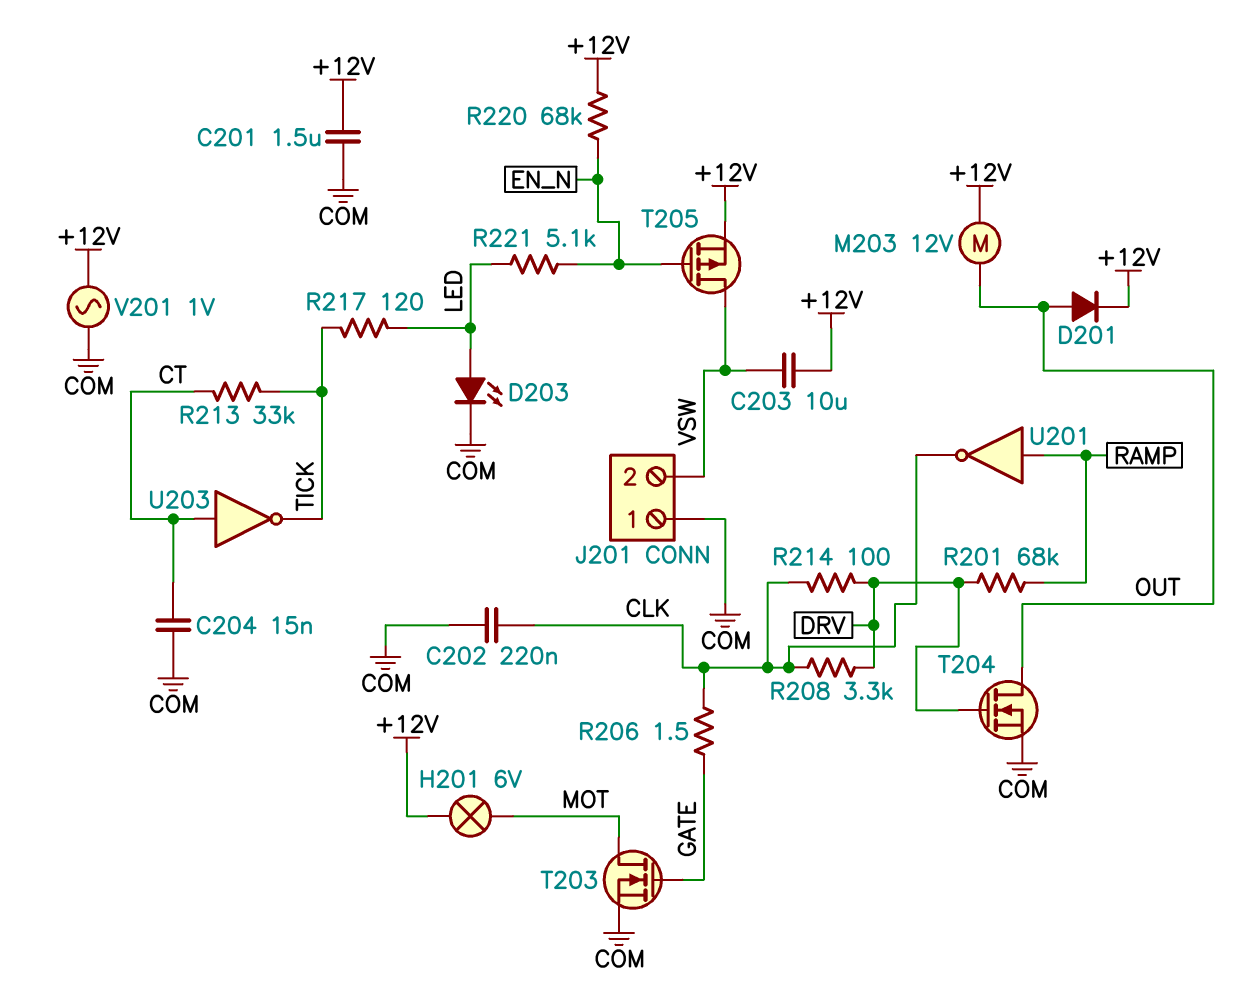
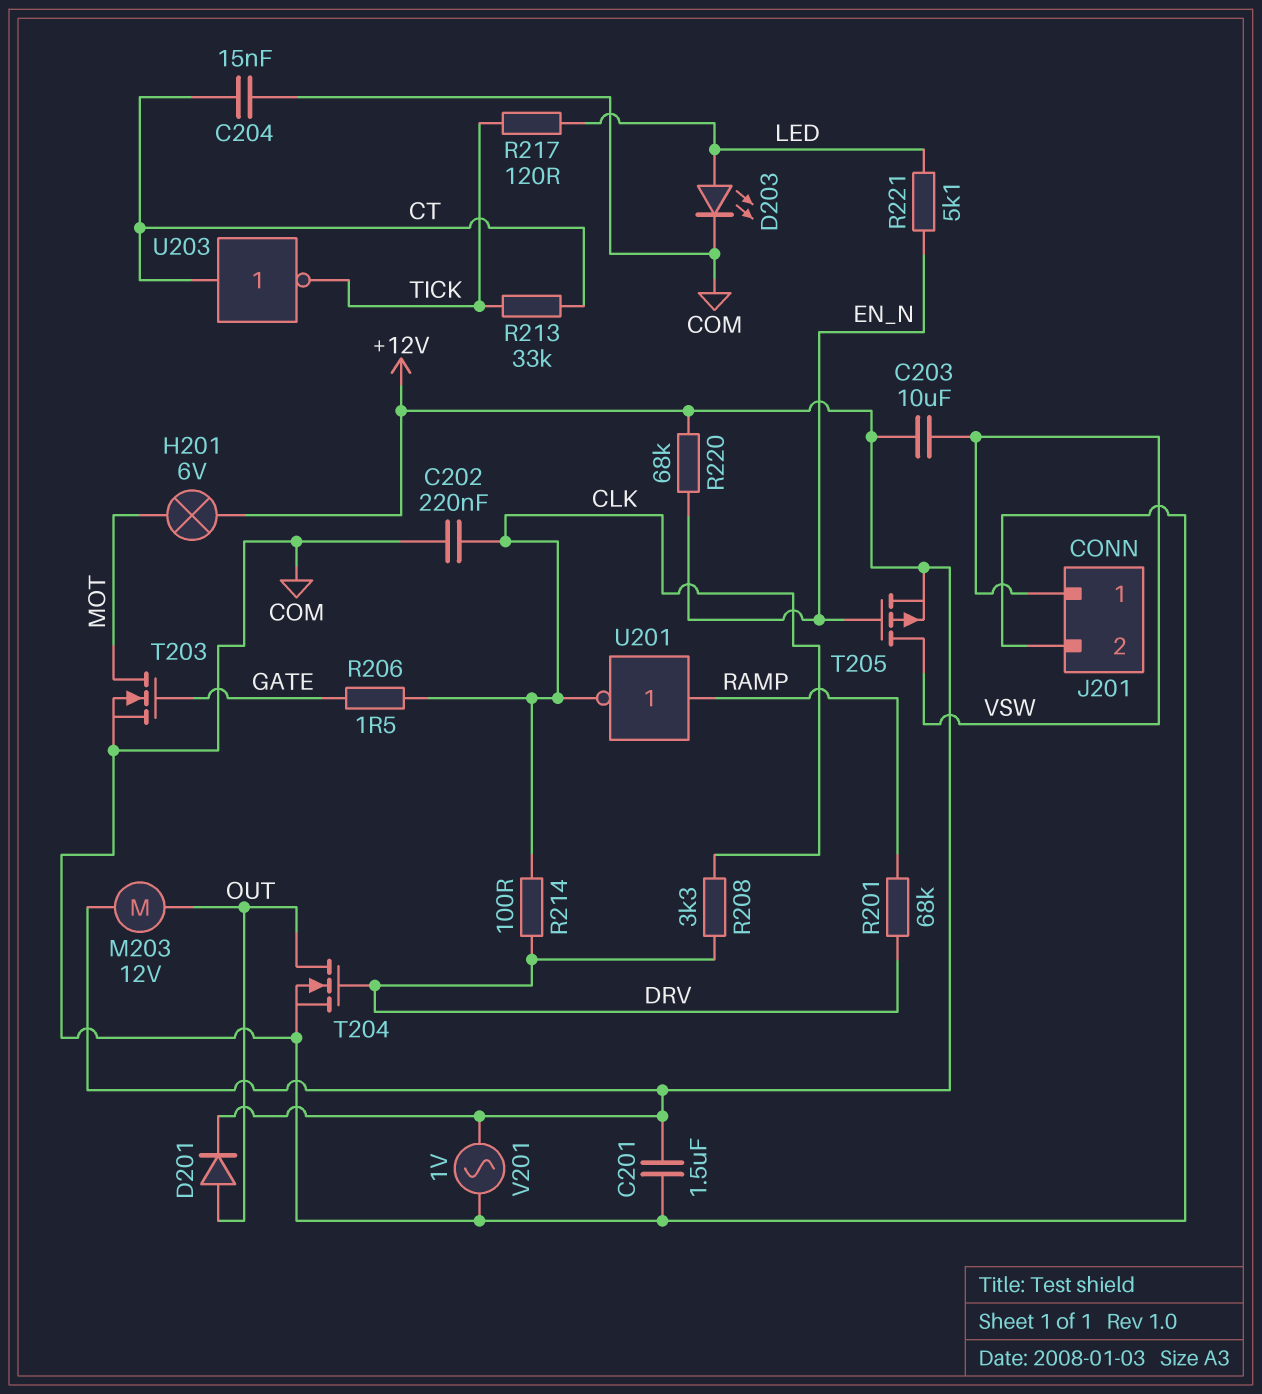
J201 pin 1: COM -> VSW
J201 pin 2: VSW -> COM

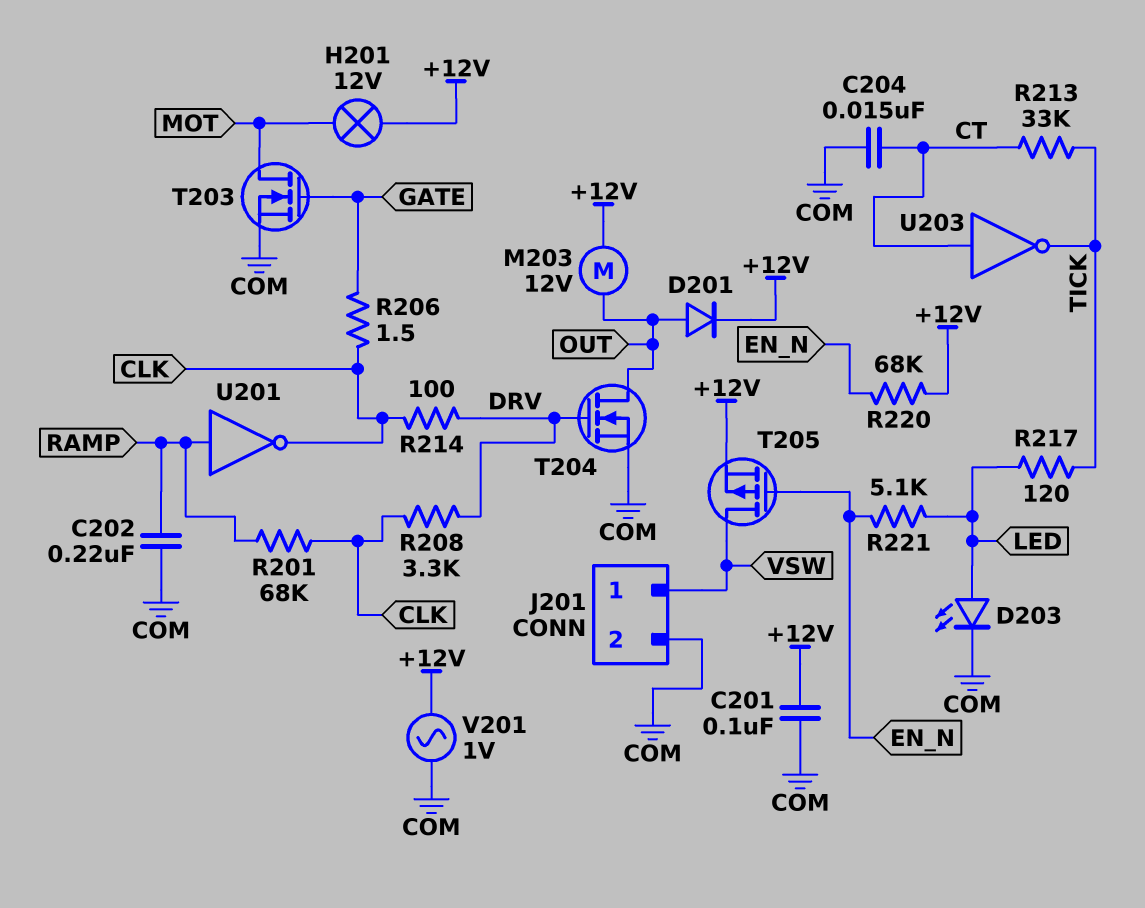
C201: 1.5uF (+12V, COM) -> 100nF (+12V, COM)
C202: 220nF (CLK, COM) -> 220nF (COM, RAMP)
C203: 10uF (+12V, VSW) -> none
H201: lamp 6V (+12V, MOT) -> lamp 12V (+12V, MOT)
R201: 68k (DRV, RAMP) -> 68k (CLK, RAMP)

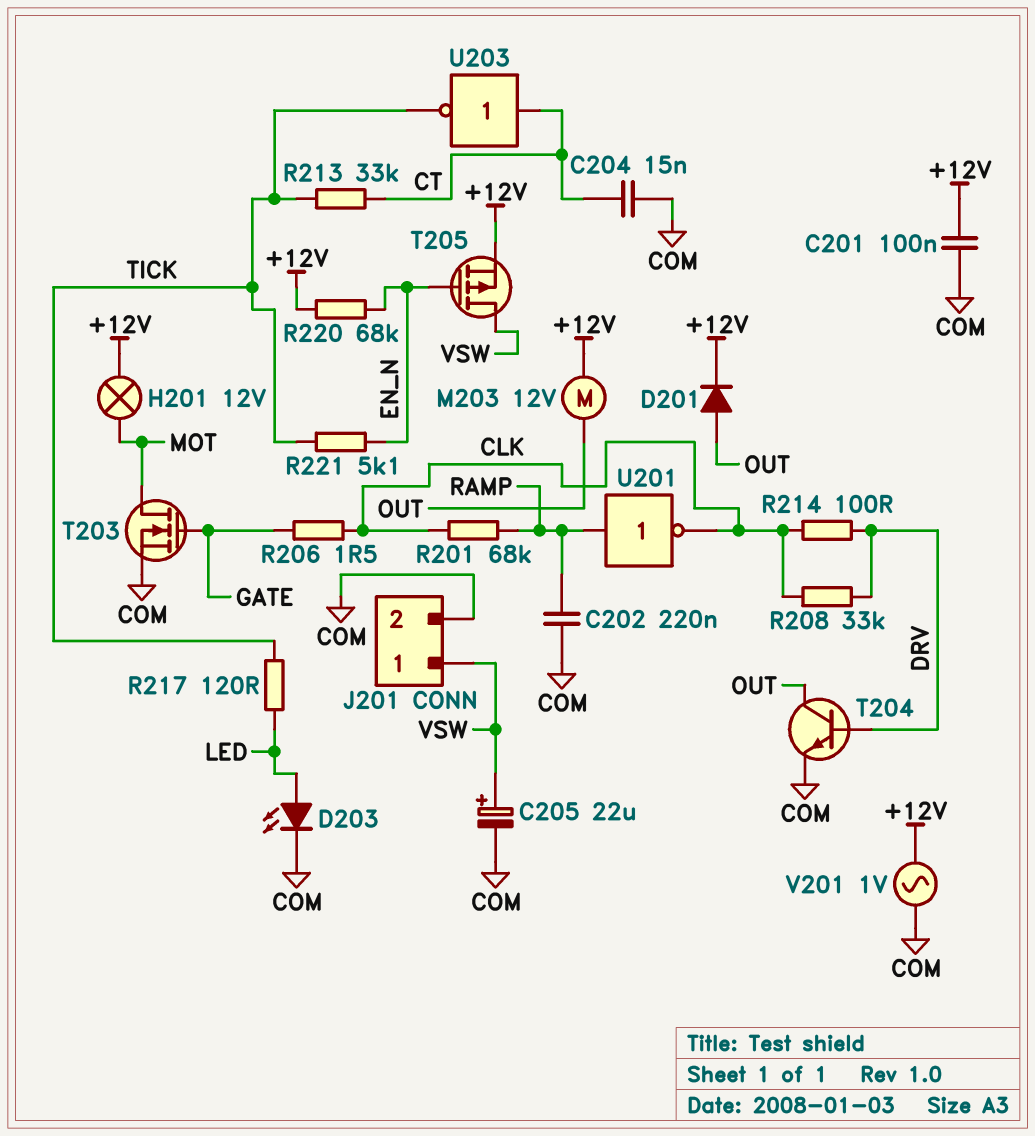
C205: none -> 22uF (plus VSW, minus COM)
R208: 3.3k (CLK, DRV) -> 33k (CLK, DRV)
R221: 5.1k (EN_N, LED) -> 5.1k (EN_N, TICK)
T204: NMOS (G DRV, D OUT, S COM) -> NPN (B DRV, C OUT, E COM)

